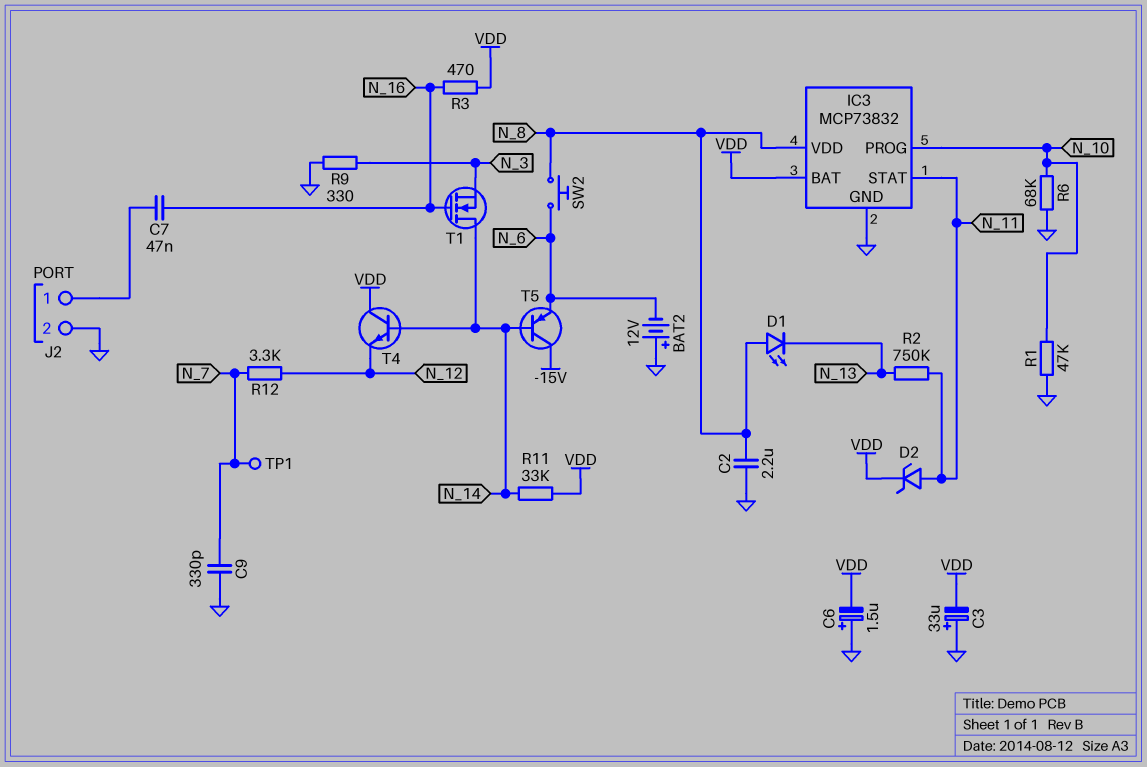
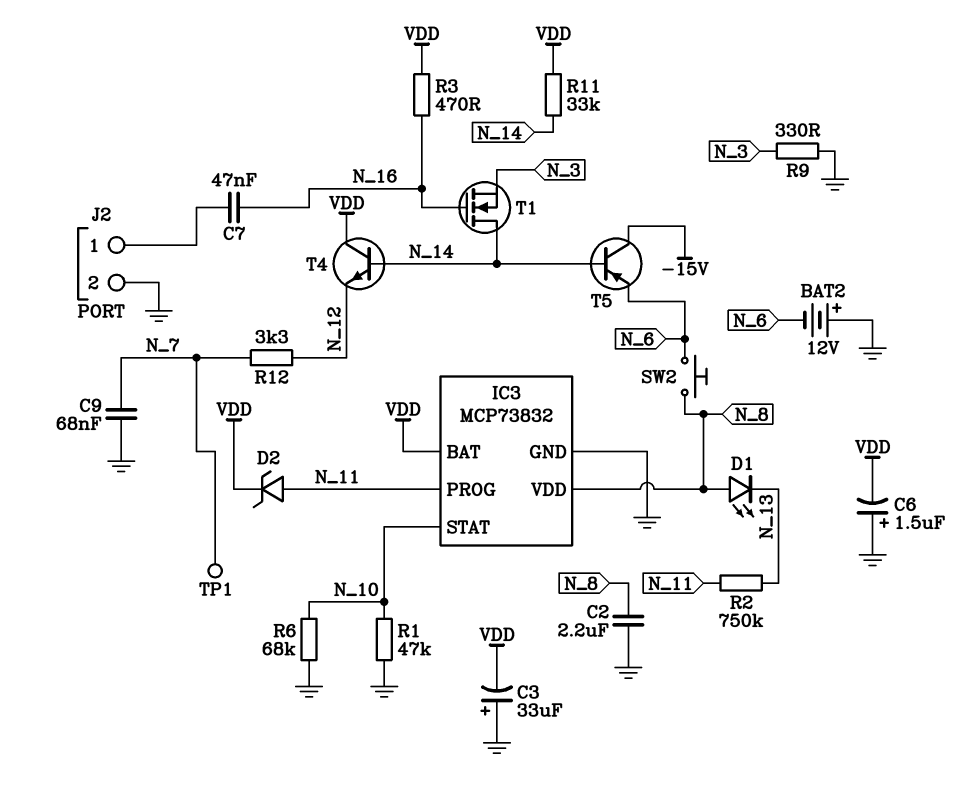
C9: 330pF (GND, N_7) -> 68nF (GND, N_7)
IC3 pin PROG: N_10 -> N_11
IC3 pin STAT: N_11 -> N_10

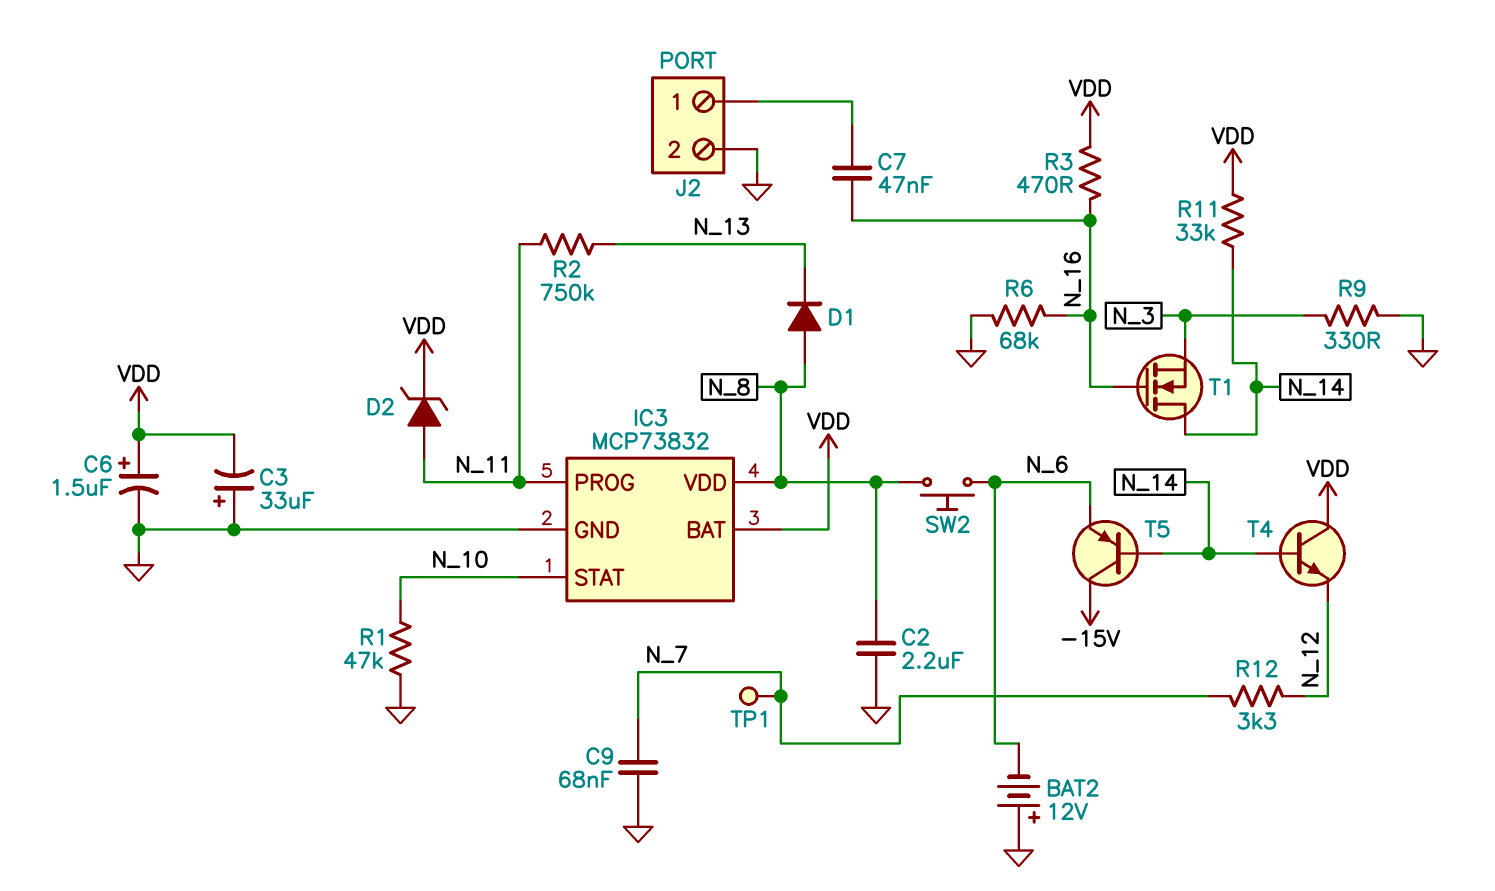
C6: 1.5uF (plus GND, minus VDD) -> 1.5uF (plus VDD, minus GND)
D1: LED (A N_8, K N_13) -> diode (A N_8, K N_13)
R6: 68k (GND, N_10) -> 68k (GND, N_16)

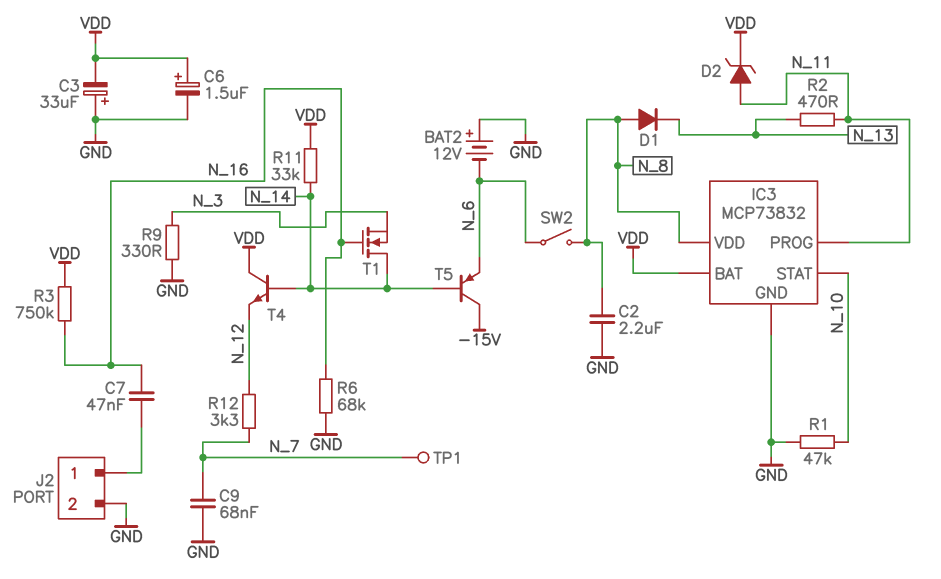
R2: 750k (N_11, N_13) -> 470 (N_11, N_13)
R3: 470 (N_16, VDD) -> 750k (N_16, VDD)
SW2: button (N_6, N_8) -> switch (N_6, N_8)

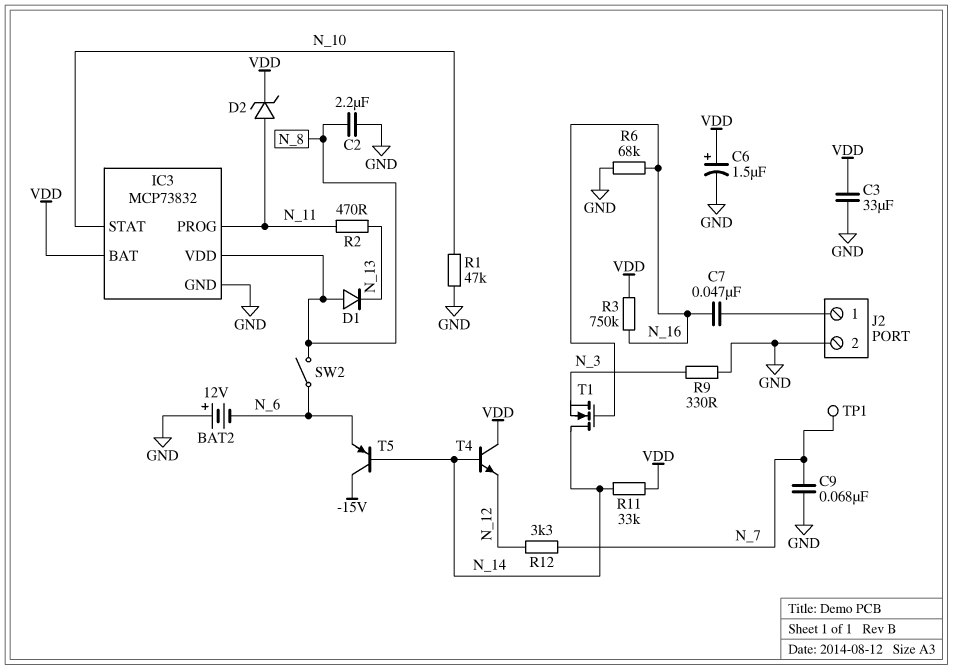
C3: 33uF (plus GND, minus VDD) -> 33uF (GND, VDD)

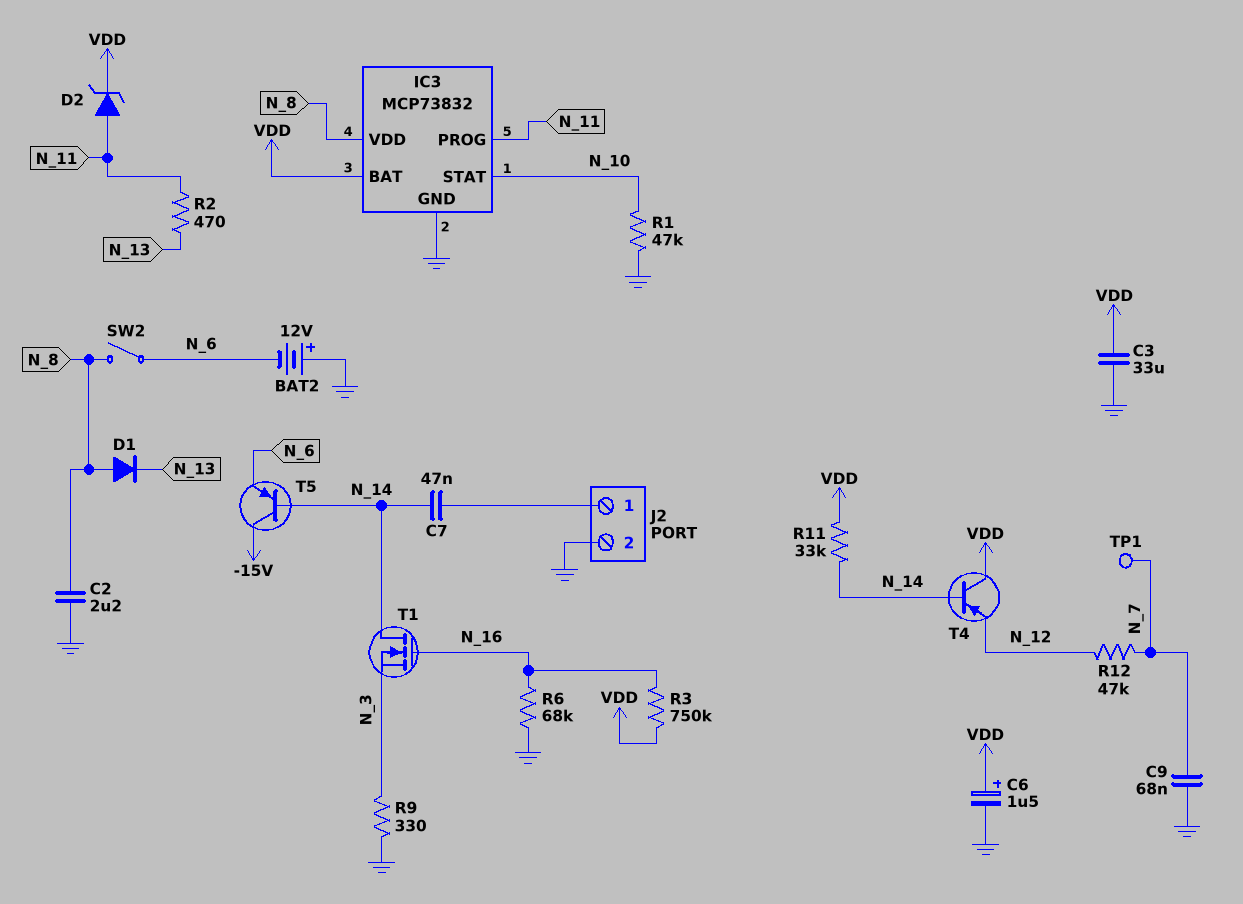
C7: 47nF (J2/1, N_16) -> 47nF (J2/1, N_14)
R12: 3.3k (N_7, N_12) -> 47k (N_7, N_12)
T4: NPN (B N_14, C VDD, E N_12) -> PNP (B N_14, C VDD, E N_12)

